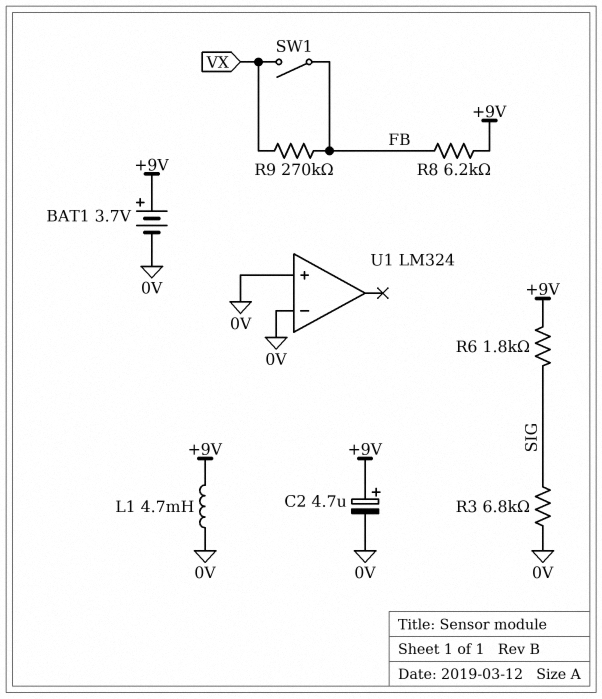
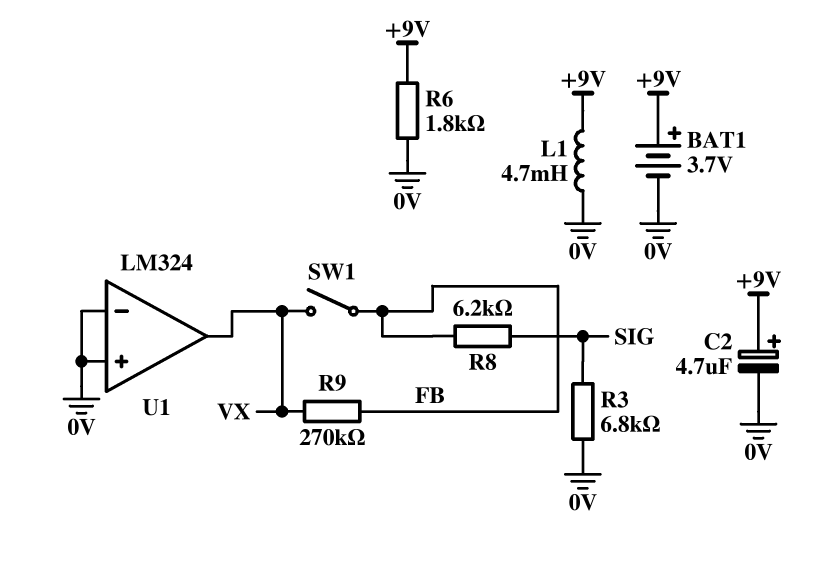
R6: 1.8k (+9V, SIG) -> 1.8k (+9V, 0V)
R8: 6.2k (+9V, FB) -> 6.2k (FB, SIG)
U1 pin out: none -> VX

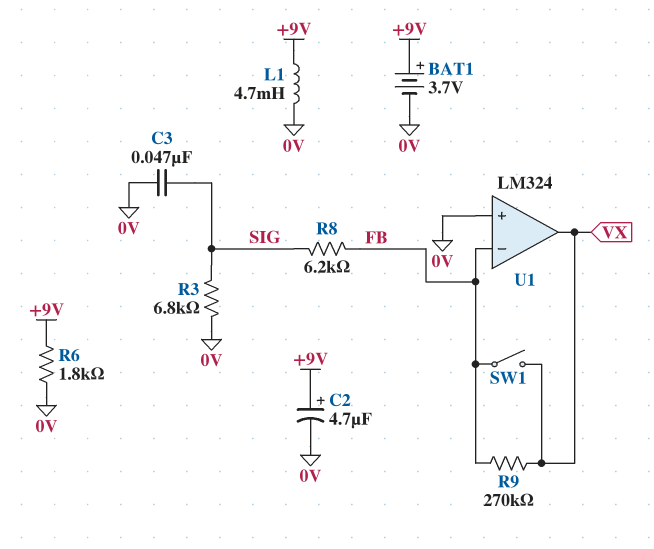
C3: none -> 47nF (0V, SIG)
U1 pin in-: 0V -> FB

